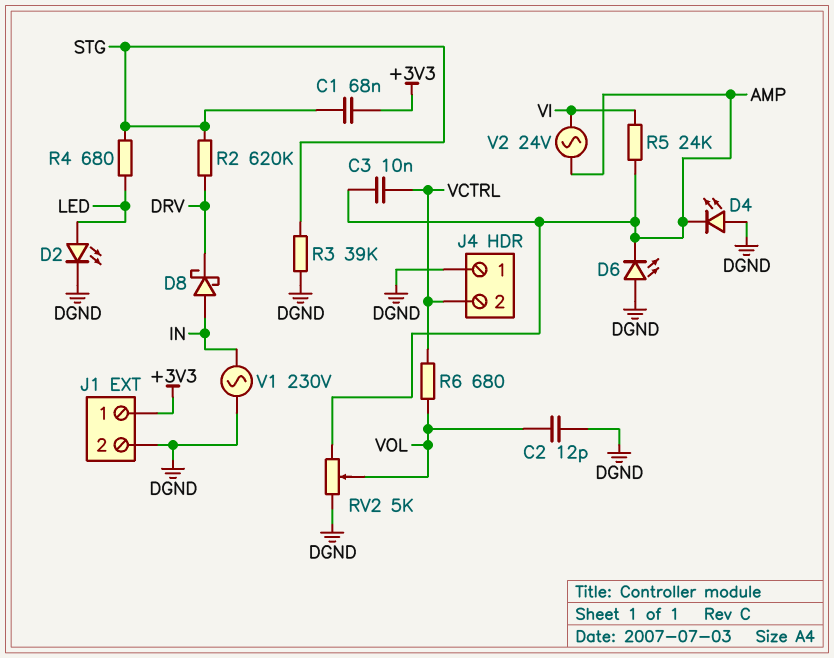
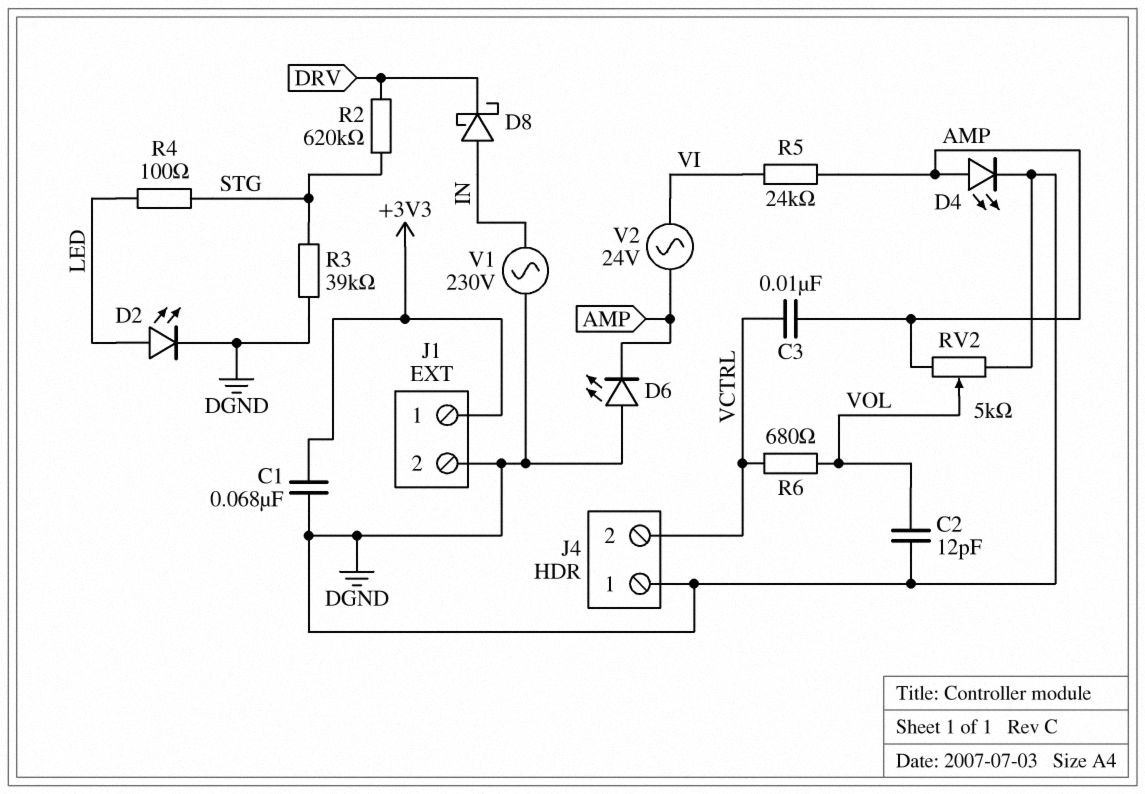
C1: 68nF (+3V3, STG) -> 68nF (+3V3, DGND)
D4: LED (A DGND, K AMP) -> LED (A AMP, K DGND)
R4: 680 (LED, STG) -> 100 (LED, STG)

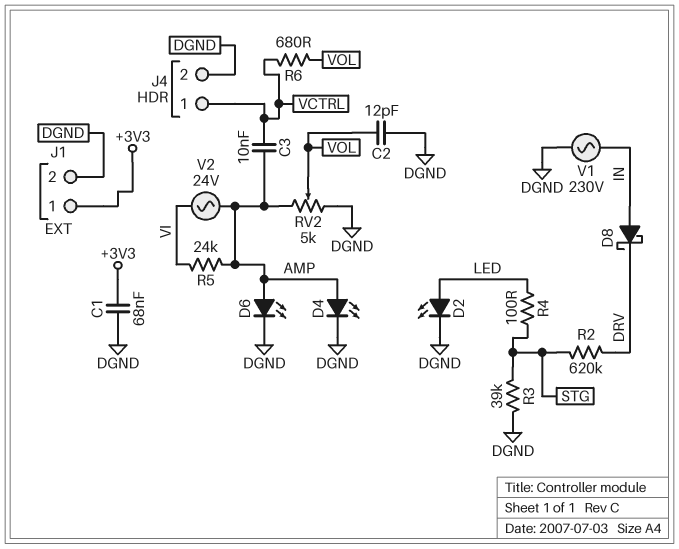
D6: LED (A DGND, K AMP) -> LED (A AMP, K DGND)
J4 pin 1: DGND -> VCTRL
J4 pin 2: VCTRL -> DGND

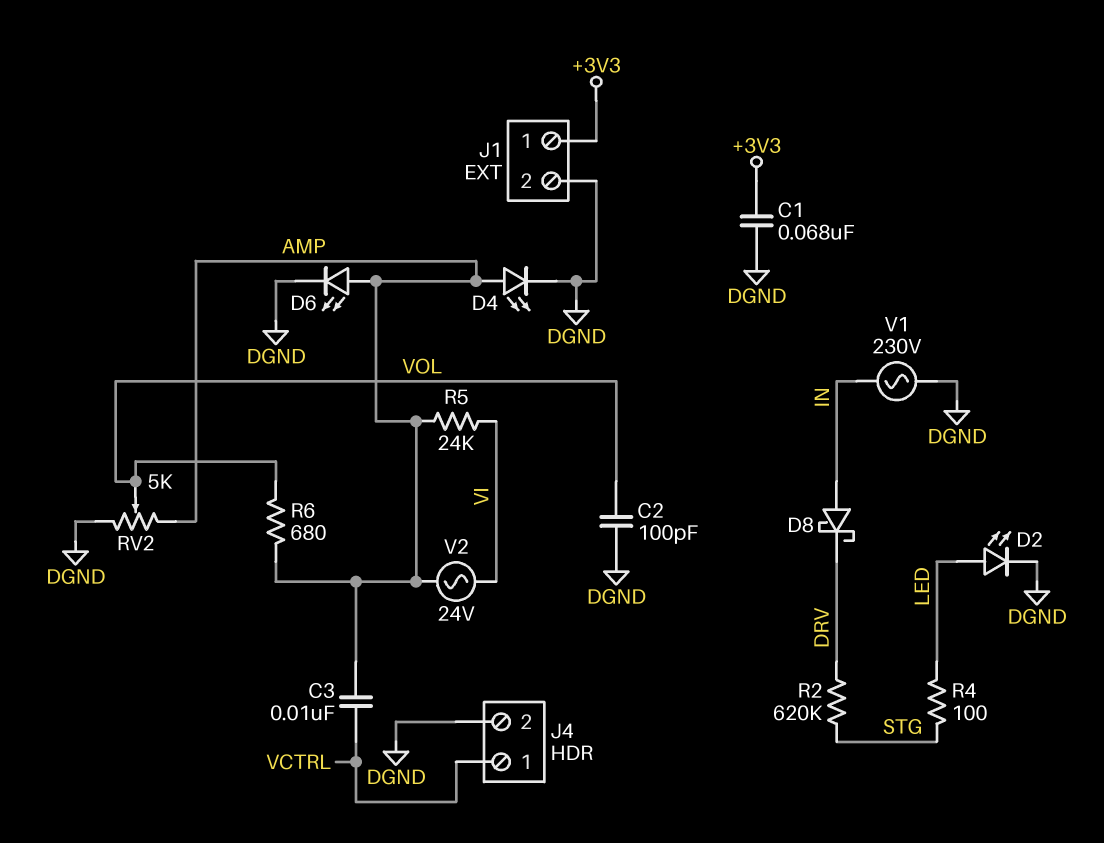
C2: 12pF (DGND, VOL) -> 100pF (DGND, VOL)
R3: 39k (DGND, STG) -> none
R6: 680 (VCTRL, VOL) -> 680 (AMP, VOL)

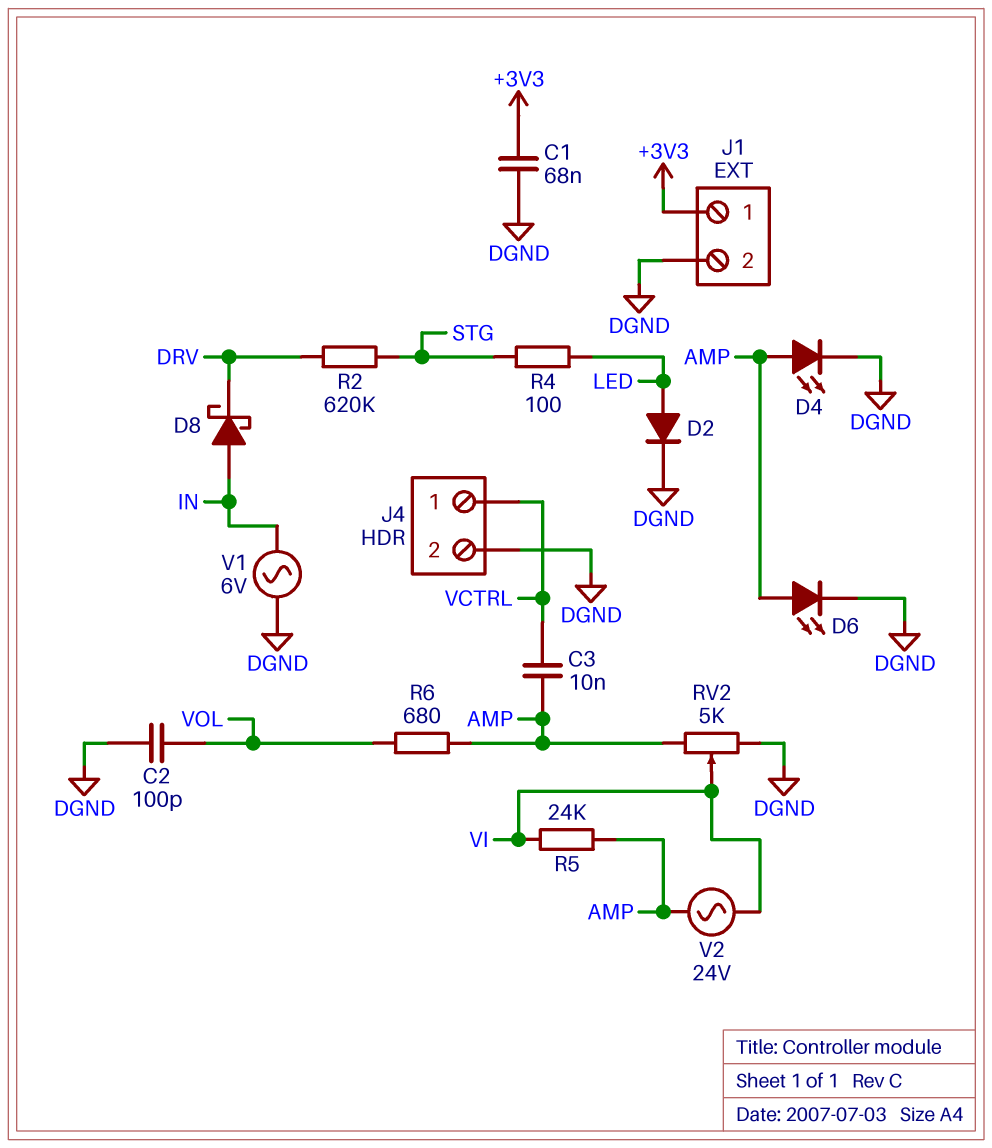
D2: LED (A LED, K DGND) -> diode (A LED, K DGND)
RV2: 5k (AMP, DGND, wiper VOL) -> 5k (AMP, DGND, wiper VI)
V1: AC 230V (DGND, IN) -> AC 6V (DGND, IN)

